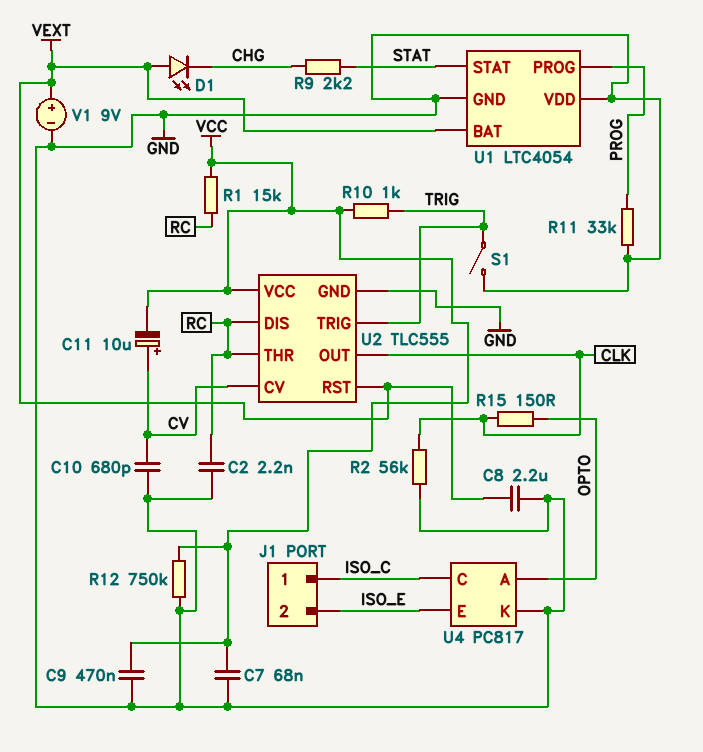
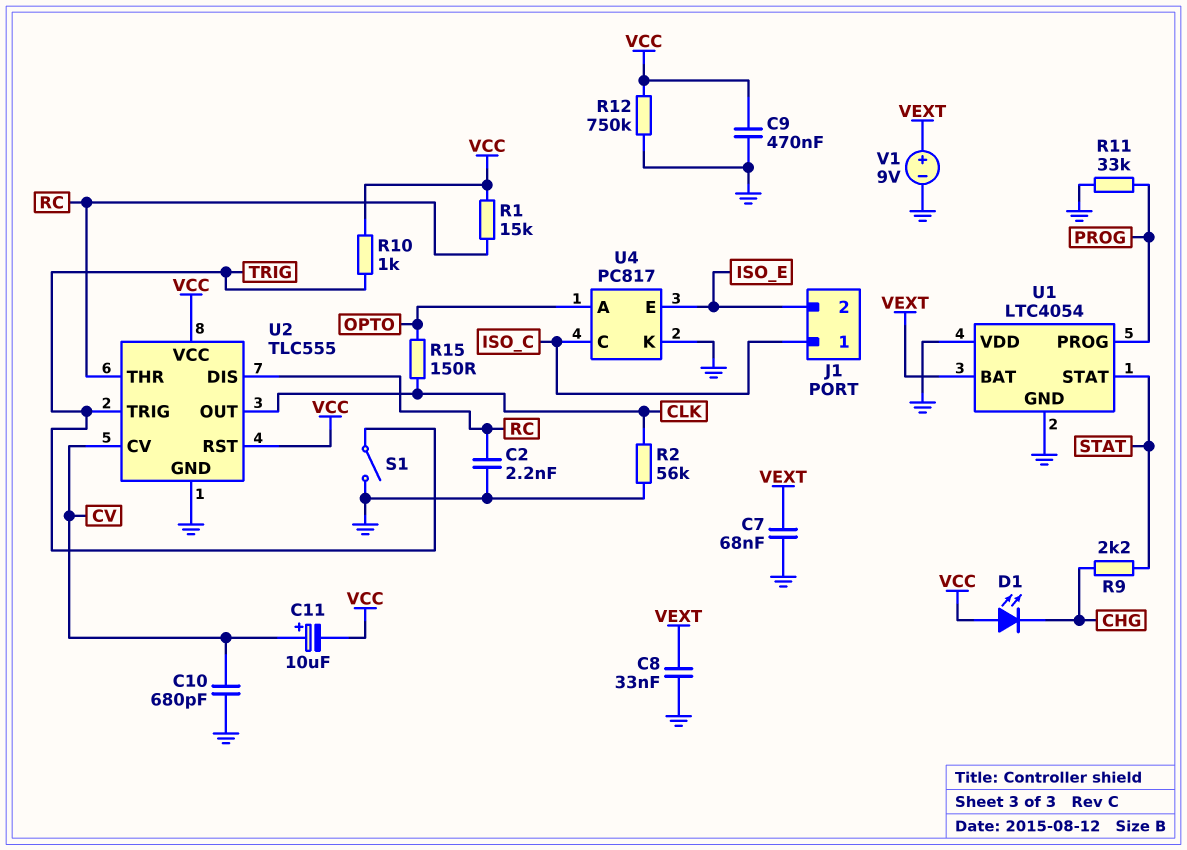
C7: 68nF (GND, VCC) -> 68nF (GND, VEXT)
C8: 2.2uF (GND, VEXT) -> 33nF (GND, VEXT)
D1: LED (A VEXT, K CHG) -> LED (A VCC, K CHG)
U2 pin RST: VEXT -> VCC

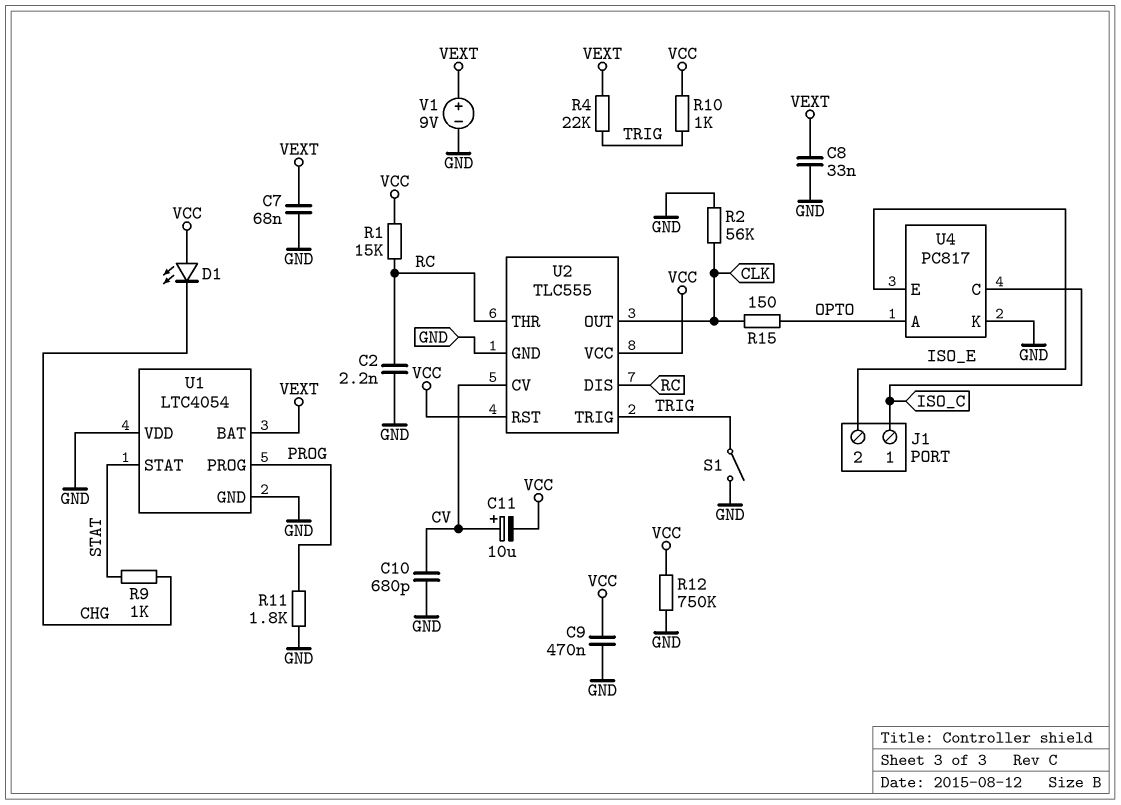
R4: none -> 22k (TRIG, VEXT)
R9: 2.2k (CHG, STAT) -> 1k (CHG, STAT)
R11: 33k (GND, PROG) -> 1.8k (GND, PROG)

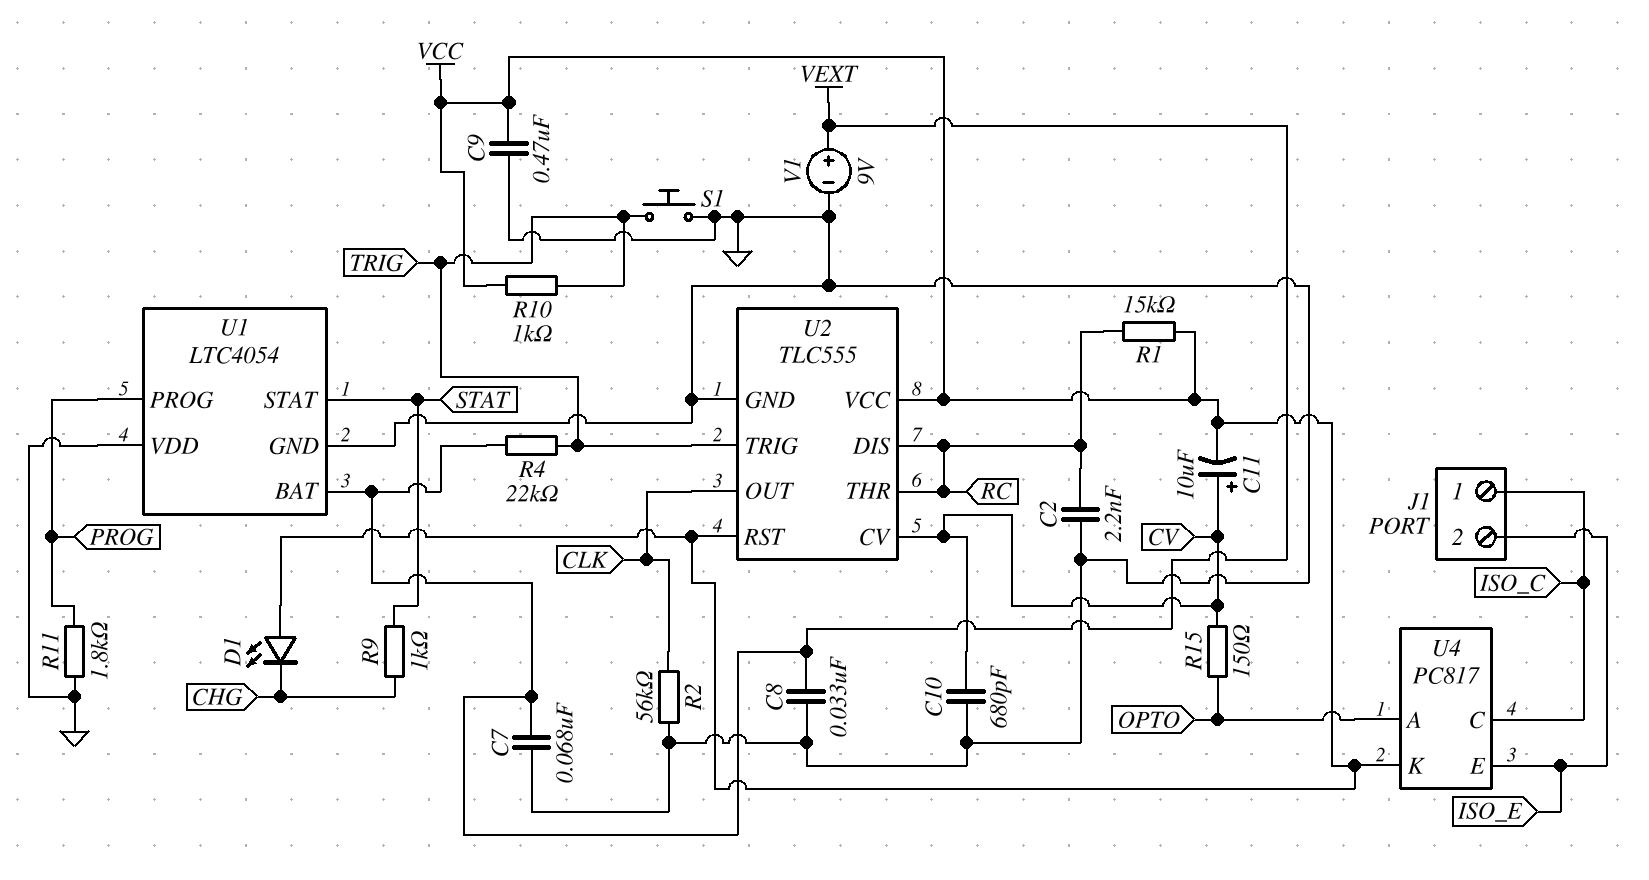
R12: 750k (GND, VCC) -> none
R15: 150 (CLK, OPTO) -> 150 (CV, OPTO)
S1: switch (GND, TRIG) -> button (GND, TRIG)
U4 pin K: GND -> VCC

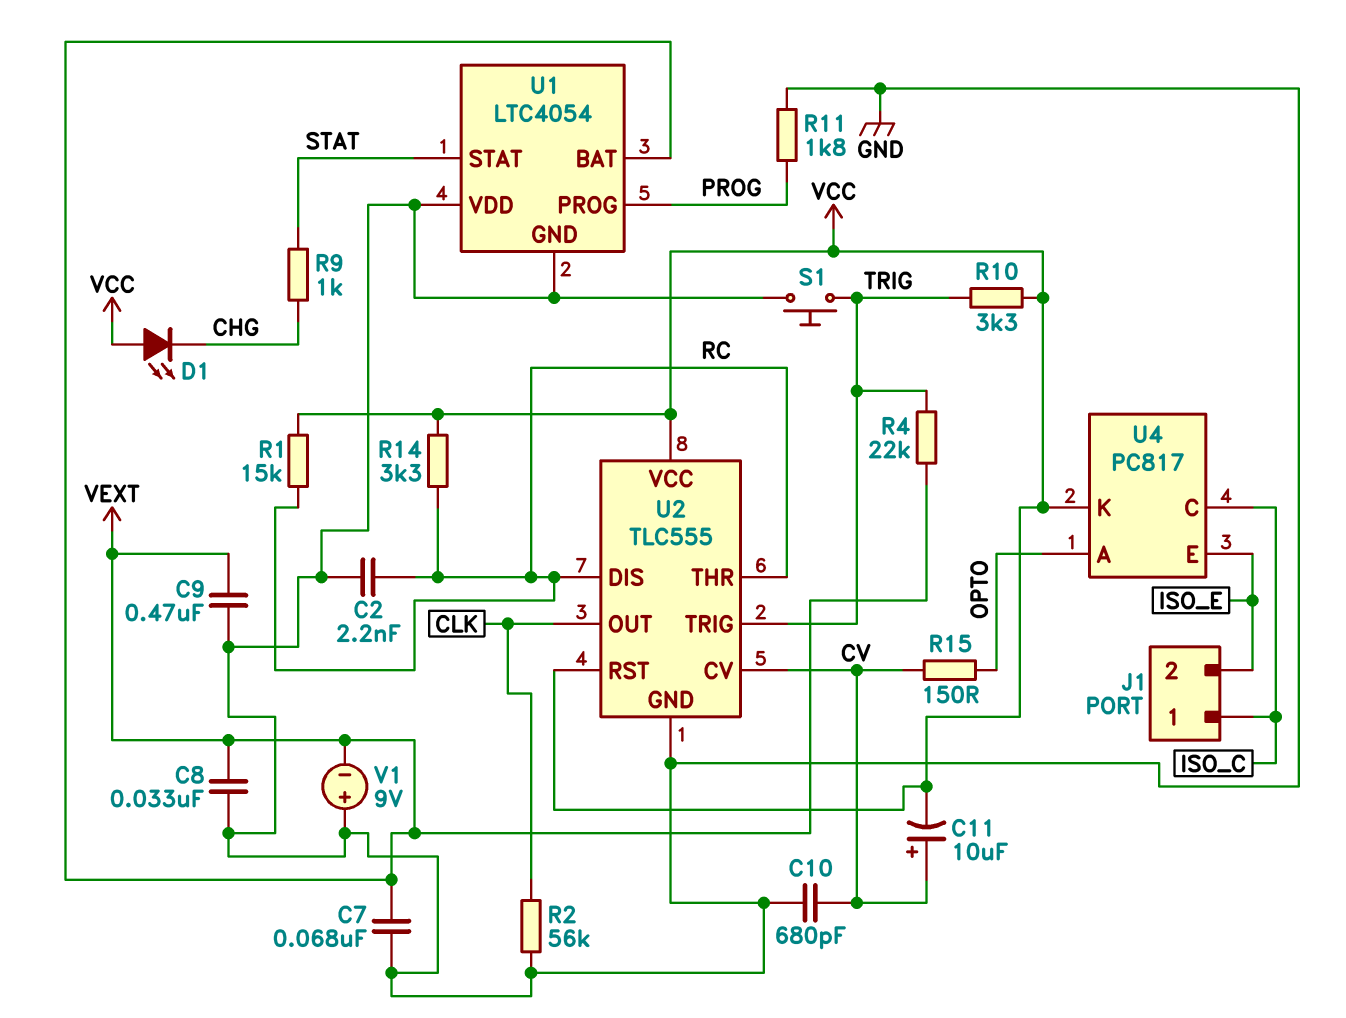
C9: 470nF (GND, VCC) -> 470nF (GND, VEXT)
R10: 1k (TRIG, VCC) -> 3.3k (TRIG, VCC)
R14: none -> 3.3k (RC, VCC)
V1: 9V (plus VEXT, minus GND) -> 9V (plus GND, minus VEXT)

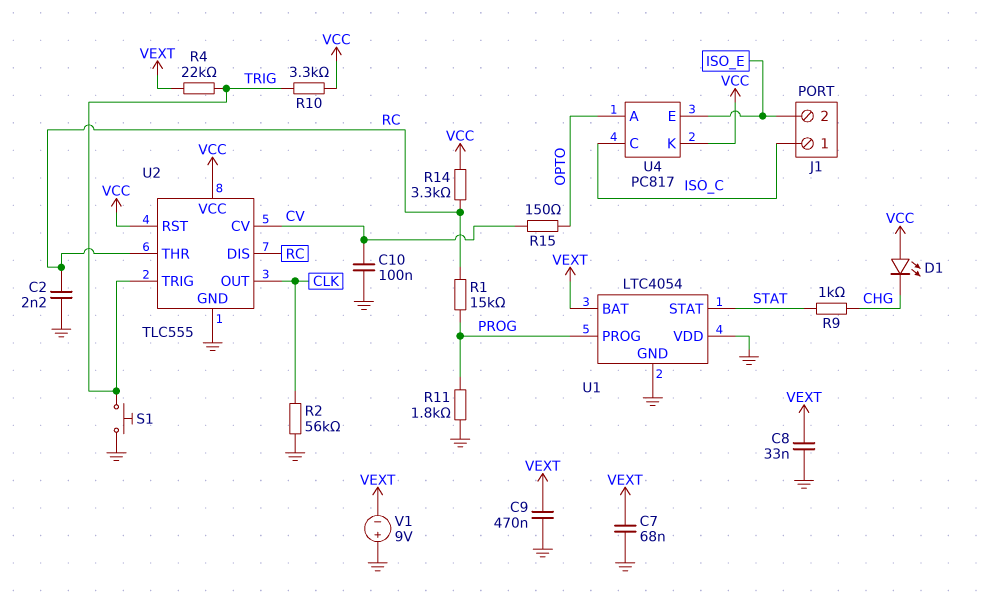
C10: 680pF (CV, GND) -> 100nF (CV, GND)
C11: 10uF (plus CV, minus VCC) -> none
R1: 15k (RC, VCC) -> 15k (PROG, RC)

